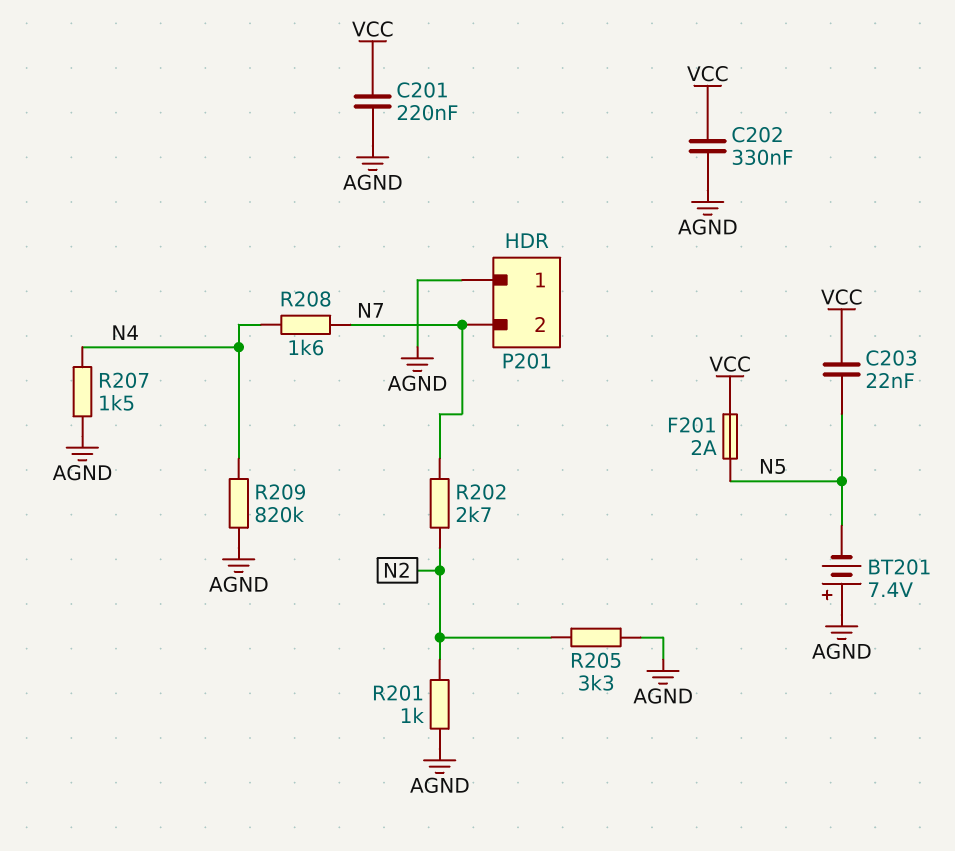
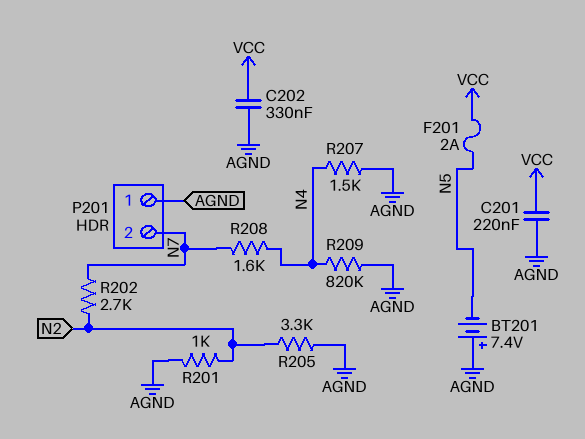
C203: 22nF (N5, VCC) -> none

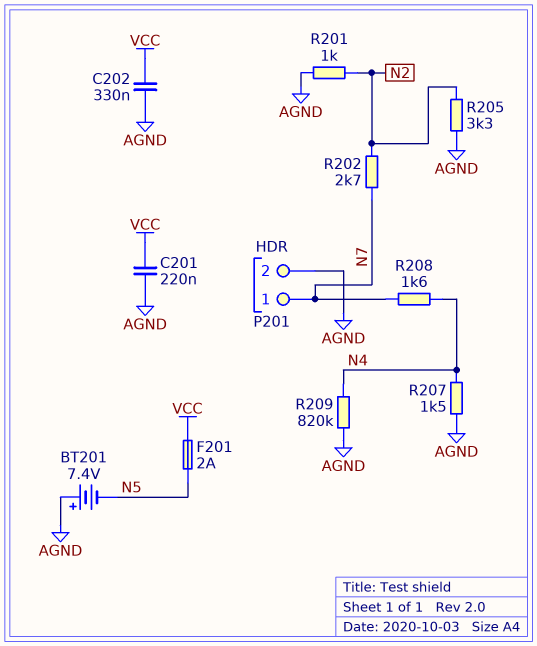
P201 pin 1: AGND -> N7
P201 pin 2: N7 -> AGND

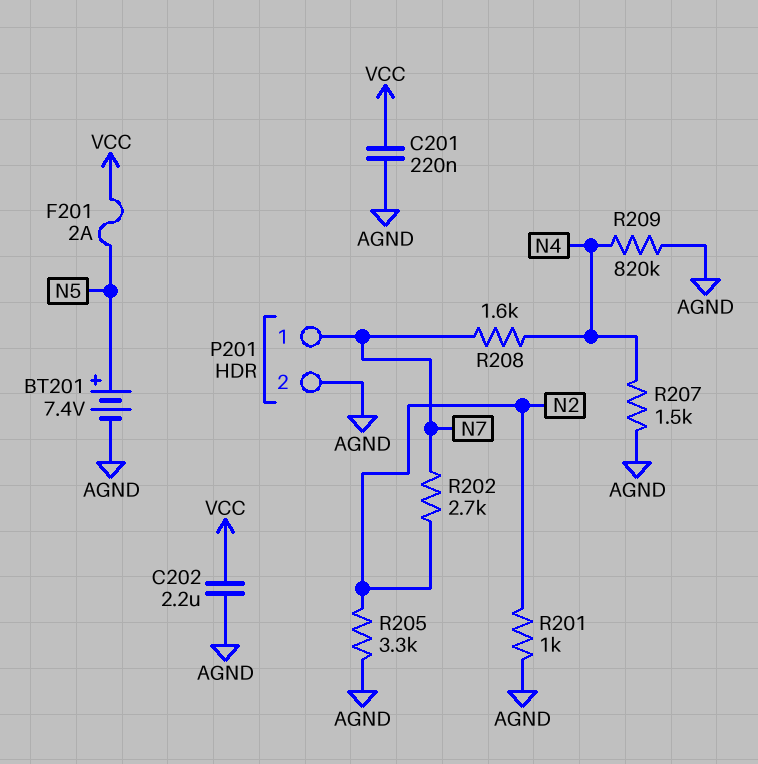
BT201: 7.4V (plus AGND, minus N5) -> 7.4V (plus N5, minus AGND)
C202: 330nF (AGND, VCC) -> 2.2uF (AGND, VCC)

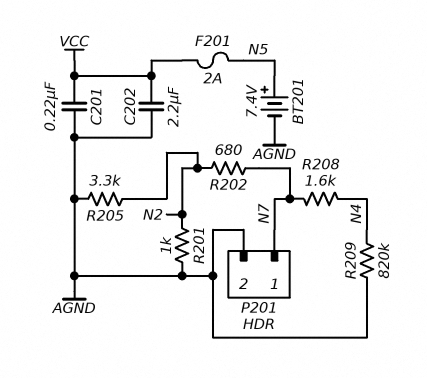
R202: 2.7k (N2, N7) -> 680 (N2, N7)
R207: 1.5k (AGND, N4) -> none

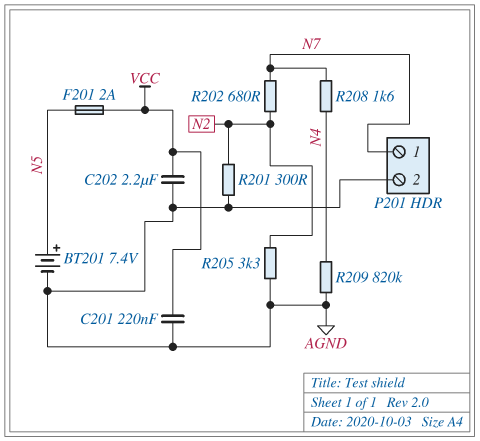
R201: 1k (AGND, N2) -> 300 (AGND, N2)

